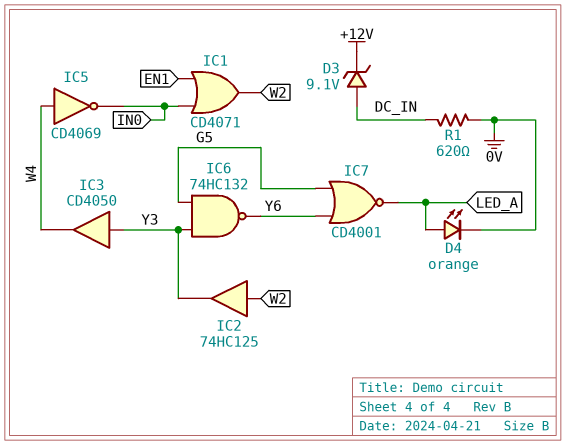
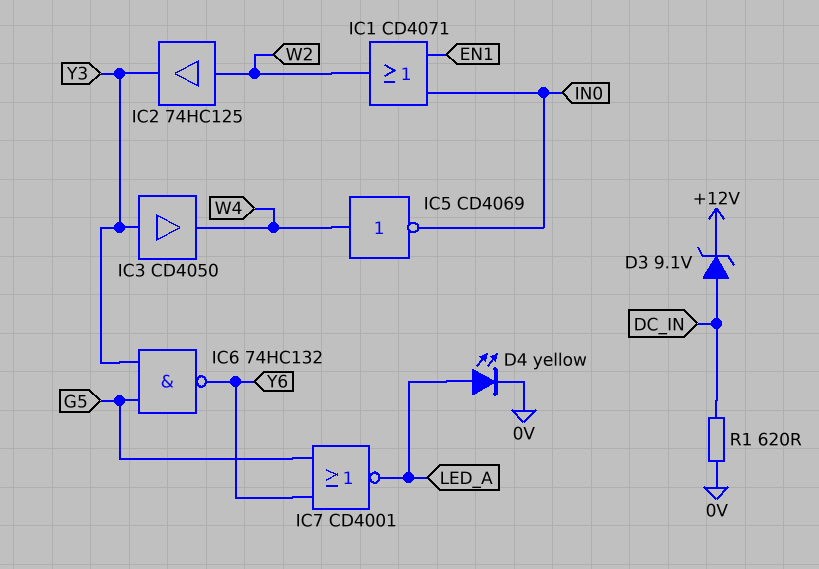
D4: LED orange (A LED_A, K 0V) -> LED yellow (A LED_A, K 0V)

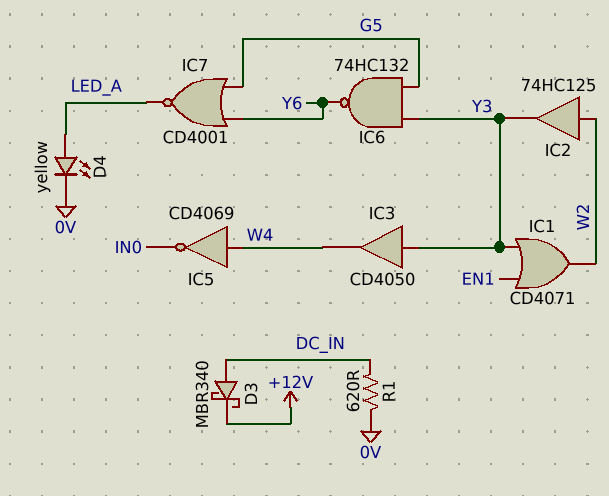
D3: zener 9.1V (A DC_IN, K +12V) -> schottky MBR340 (A DC_IN, K +12V)
IC1: OR CD4071 (in EN1, in IN0, out W2) -> OR CD4071 (in EN1, in Y3, out W2)

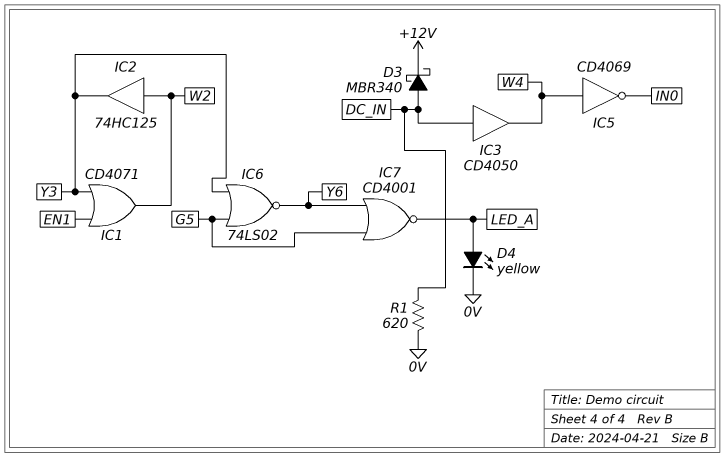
IC3: buffer CD4050 (in Y3, out W4) -> buffer CD4050 (in DC_IN, out W4)
IC6: NAND 74HC132 (in G5, in Y3, out Y6) -> NOR 74LS02 (in G5, in Y3, out Y6)

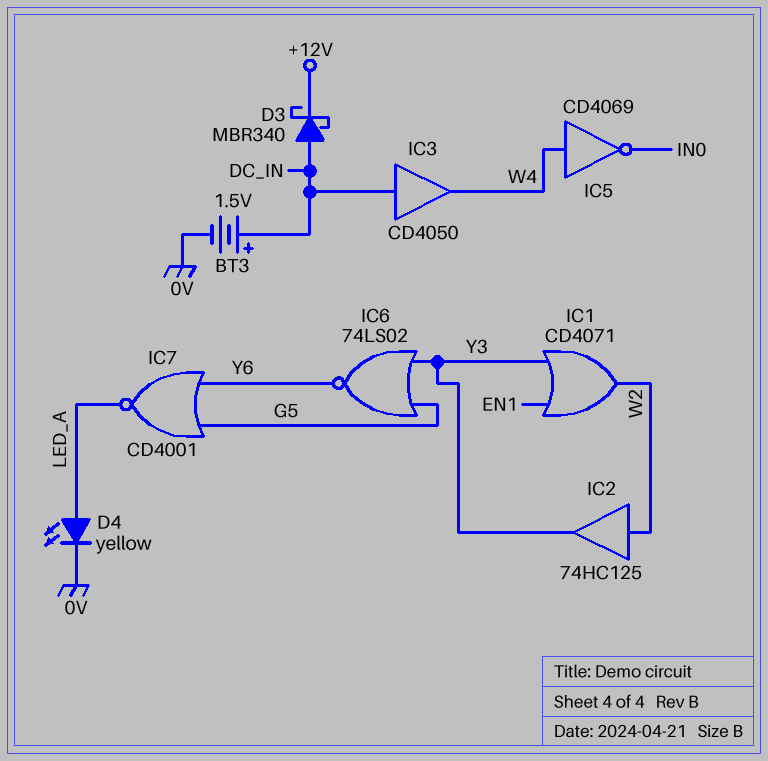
BT3: none -> 1.5V (plus DC_IN, minus 0V)
R1: 620 (0V, DC_IN) -> none

